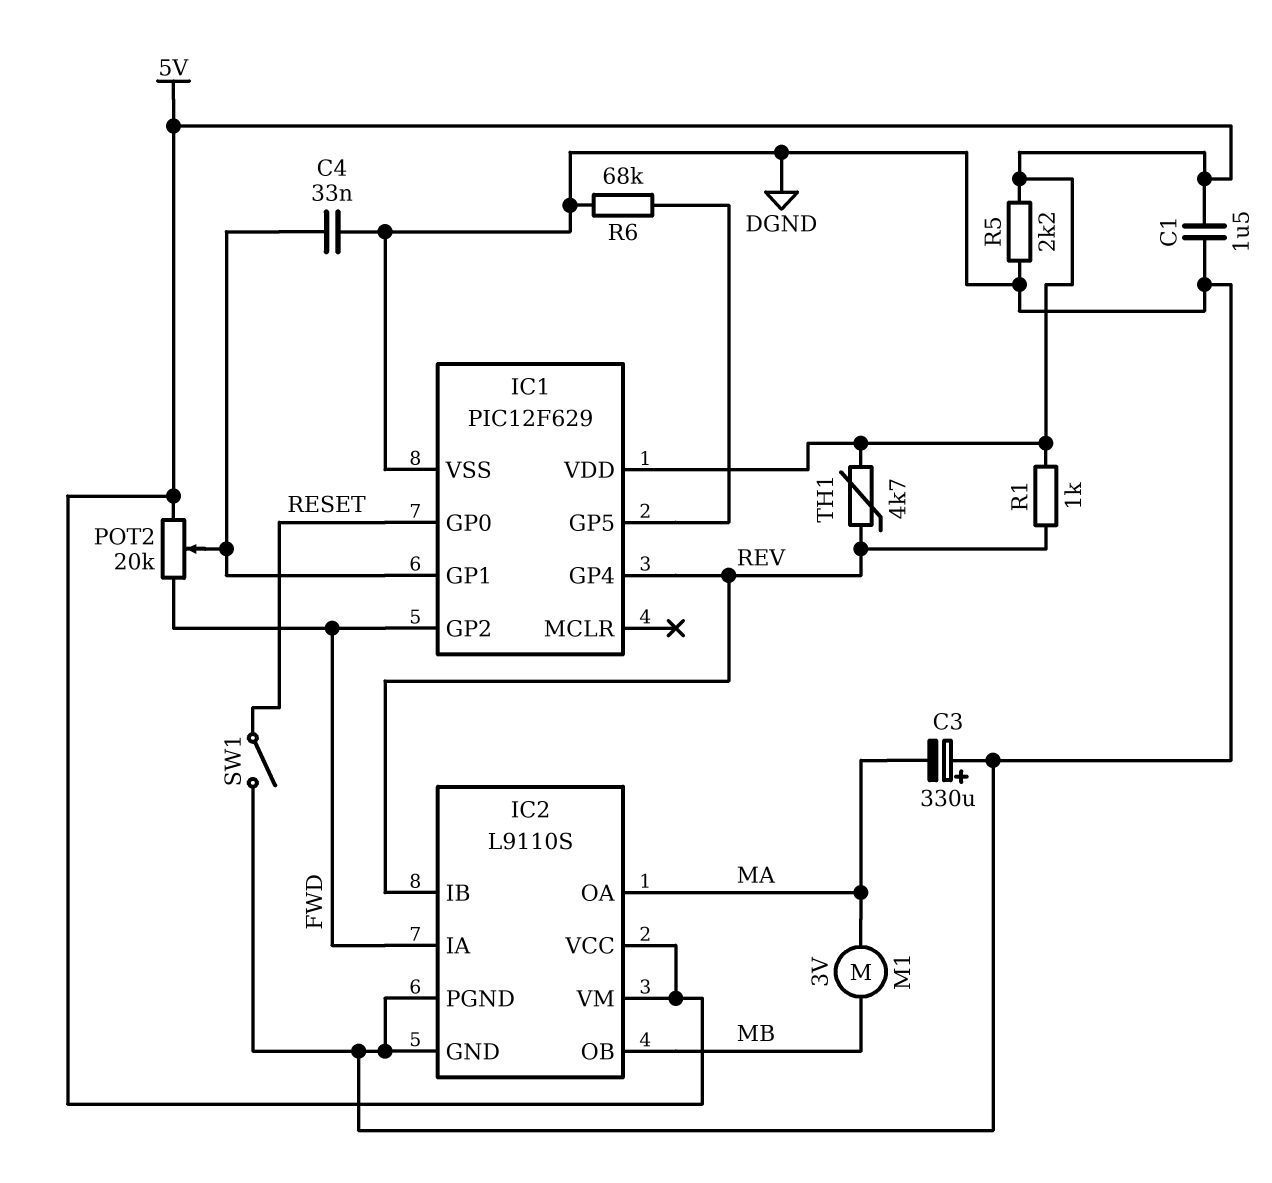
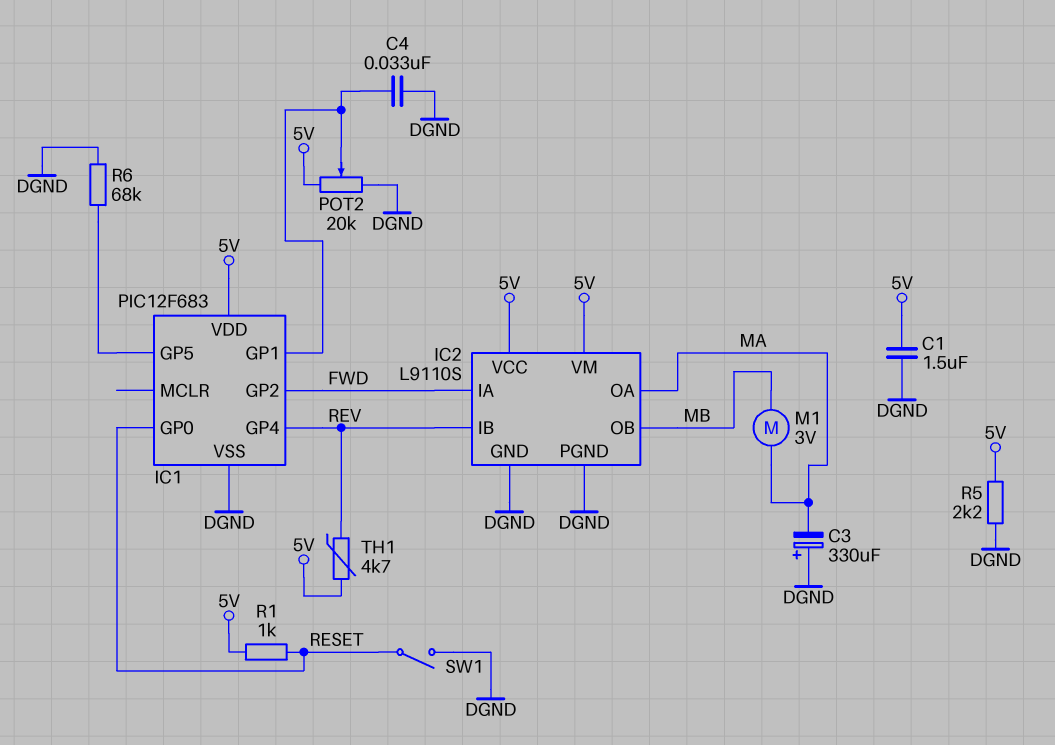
IC1: PIC12F629 -> PIC12F683
POT2: 20k (5V, FWD, wiper IC1/GP1) -> 20k (5V, DGND, wiper IC1/GP1)
R1: 1k (5V, REV) -> 1k (5V, RESET)

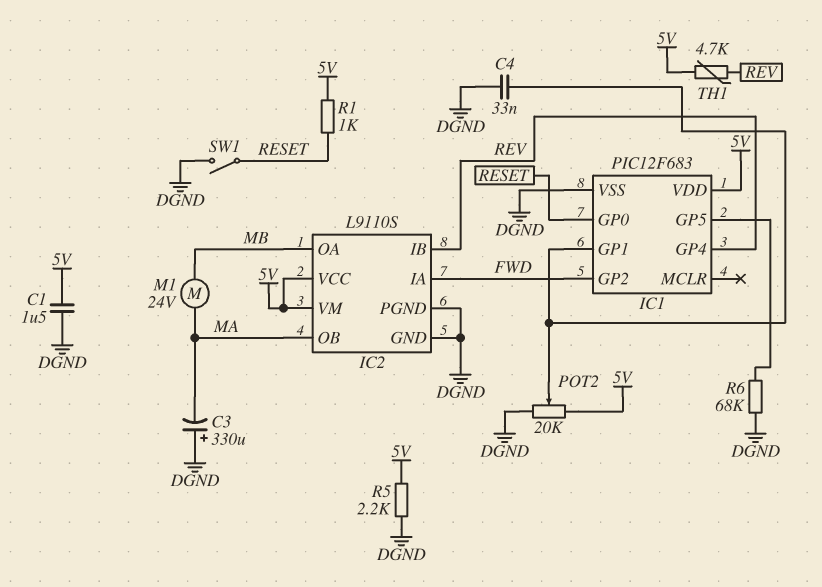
IC2 pin OA: MA -> MB
IC2 pin OB: MB -> MA
M1: motor 3V (MA, MB) -> motor 24V (MA, MB)

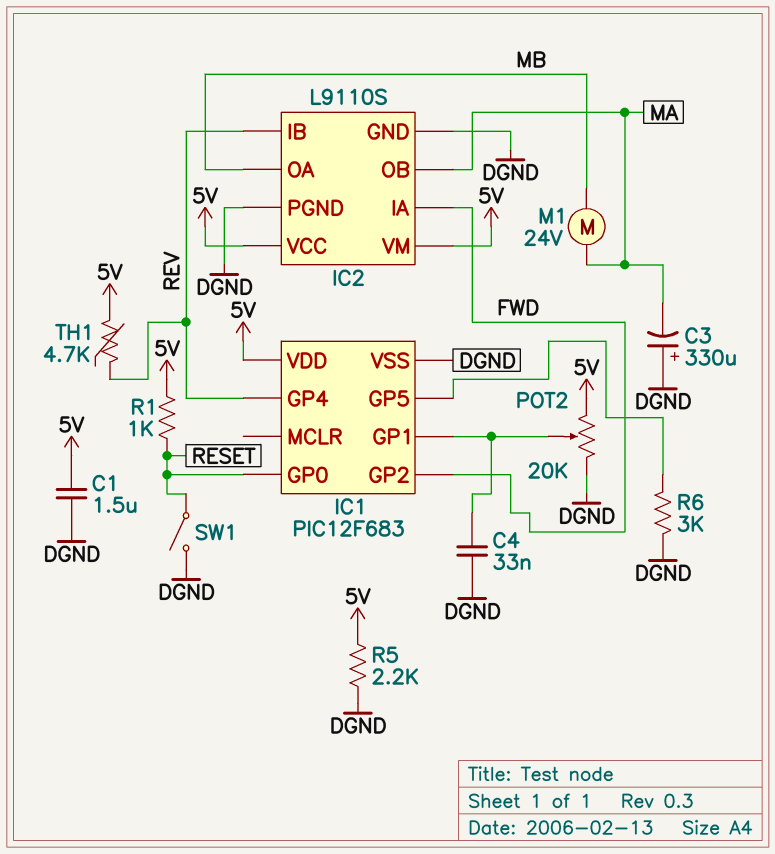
R6: 68k (DGND, IC1/GP5) -> 3k (DGND, IC1/GP5)

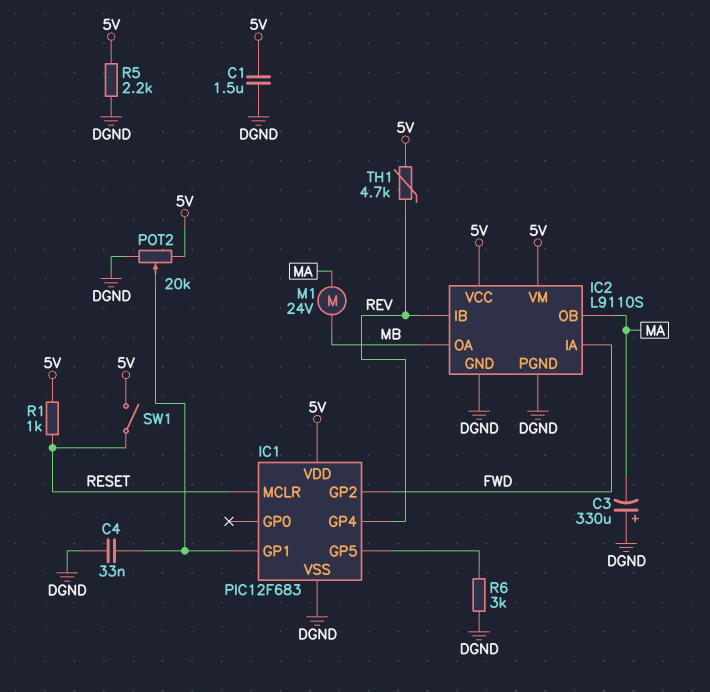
IC1 pin GP0: RESET -> none
IC1 pin MCLR: none -> RESET
SW1: switch (DGND, RESET) -> switch (5V, RESET)

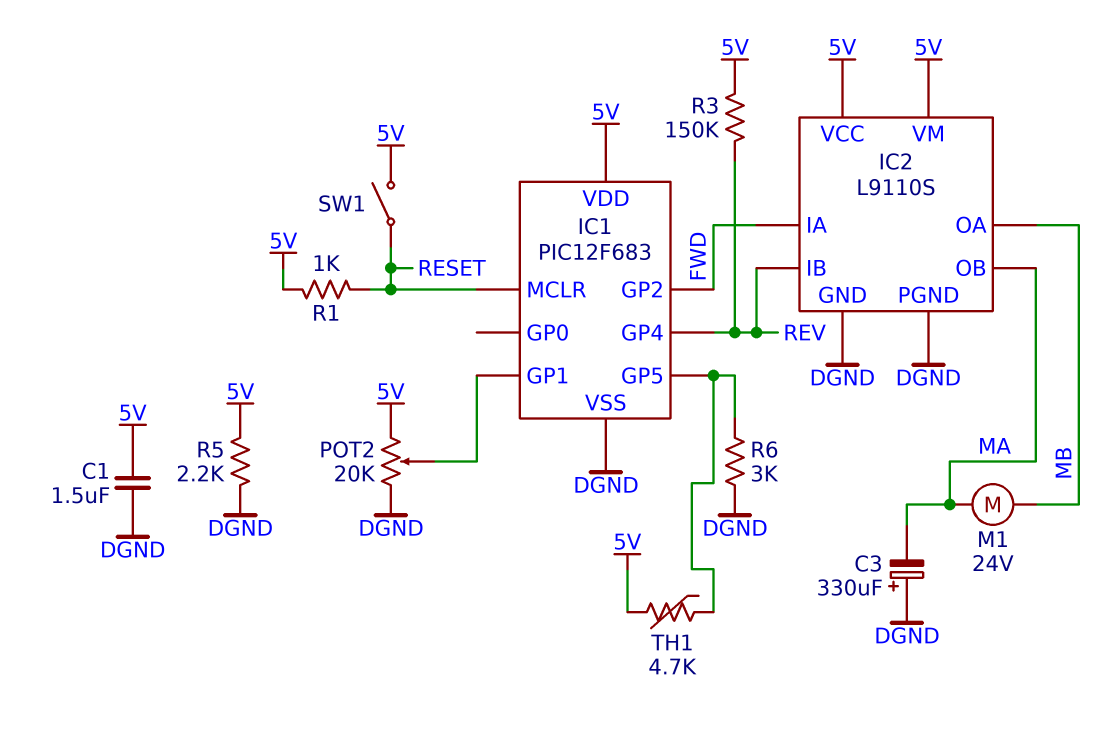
C4: 33nF (DGND, IC1/GP1) -> none
R3: none -> 150k (5V, REV)
TH1: 4.7k (5V, REV) -> 4.7k (5V, IC1/GP5)

